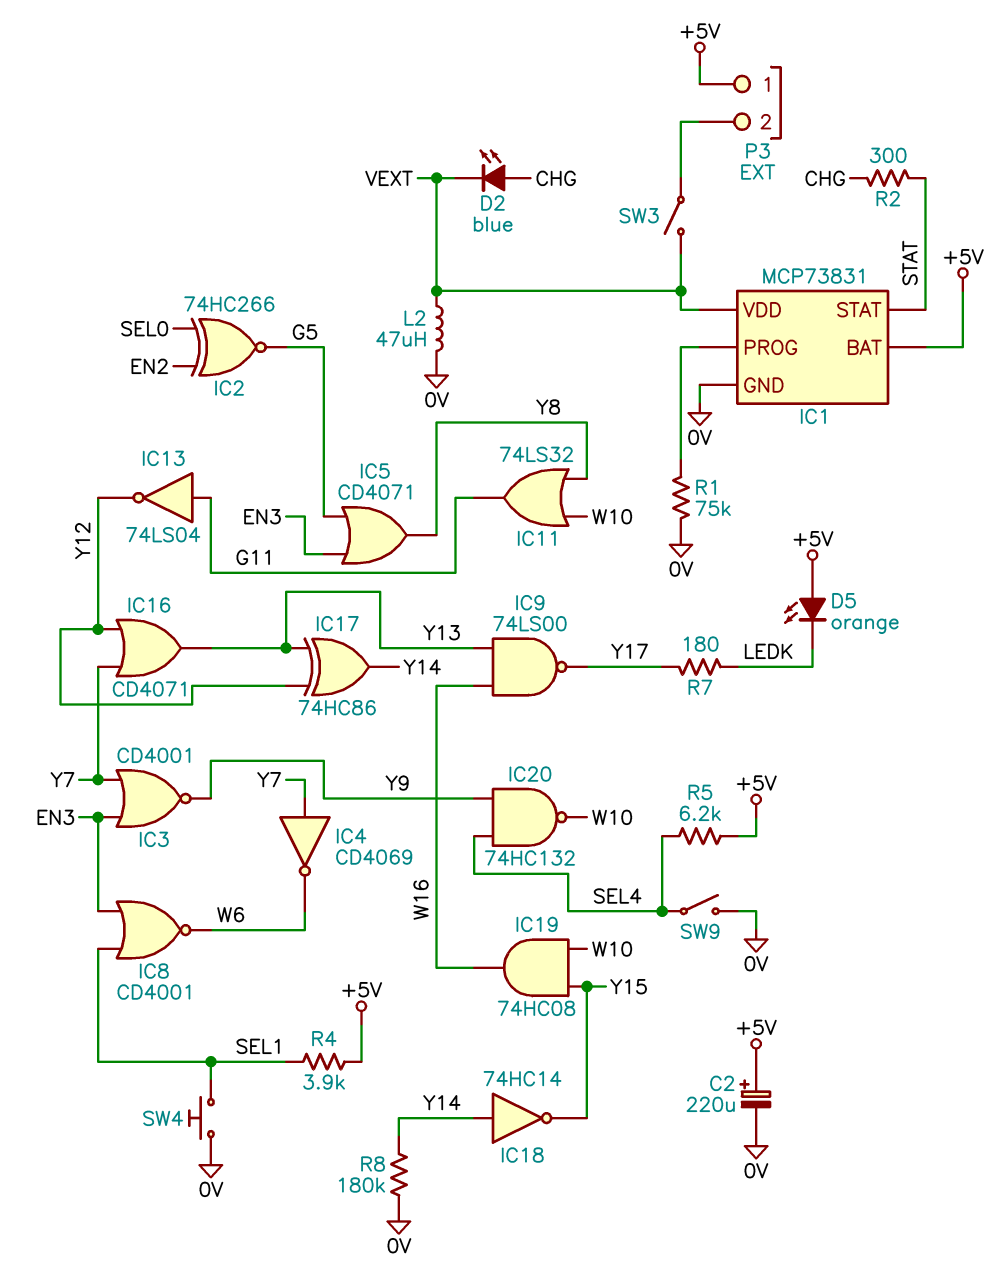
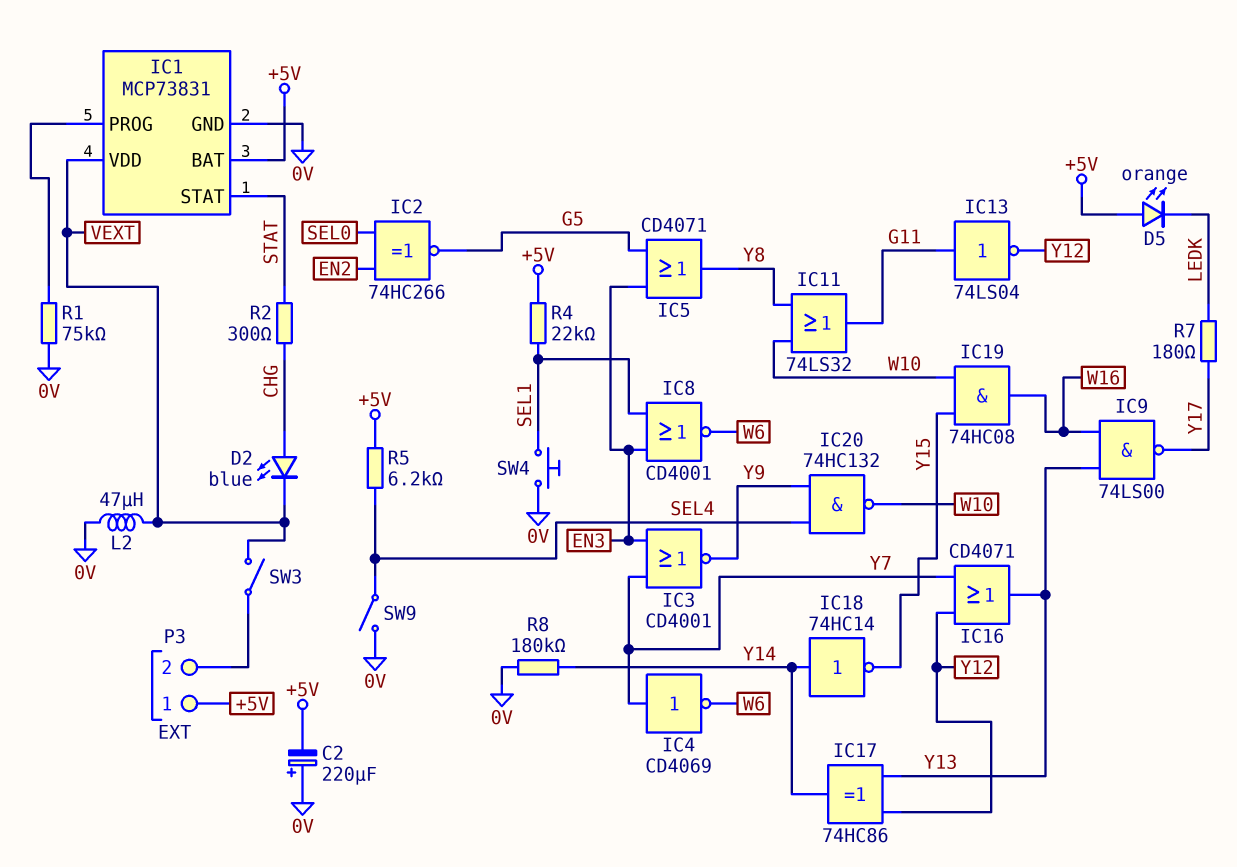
C2: 220uF (plus +5V, minus 0V) -> 220uF (plus 0V, minus +5V)
R4: 3.9k (+5V, SEL1) -> 22k (+5V, SEL1)

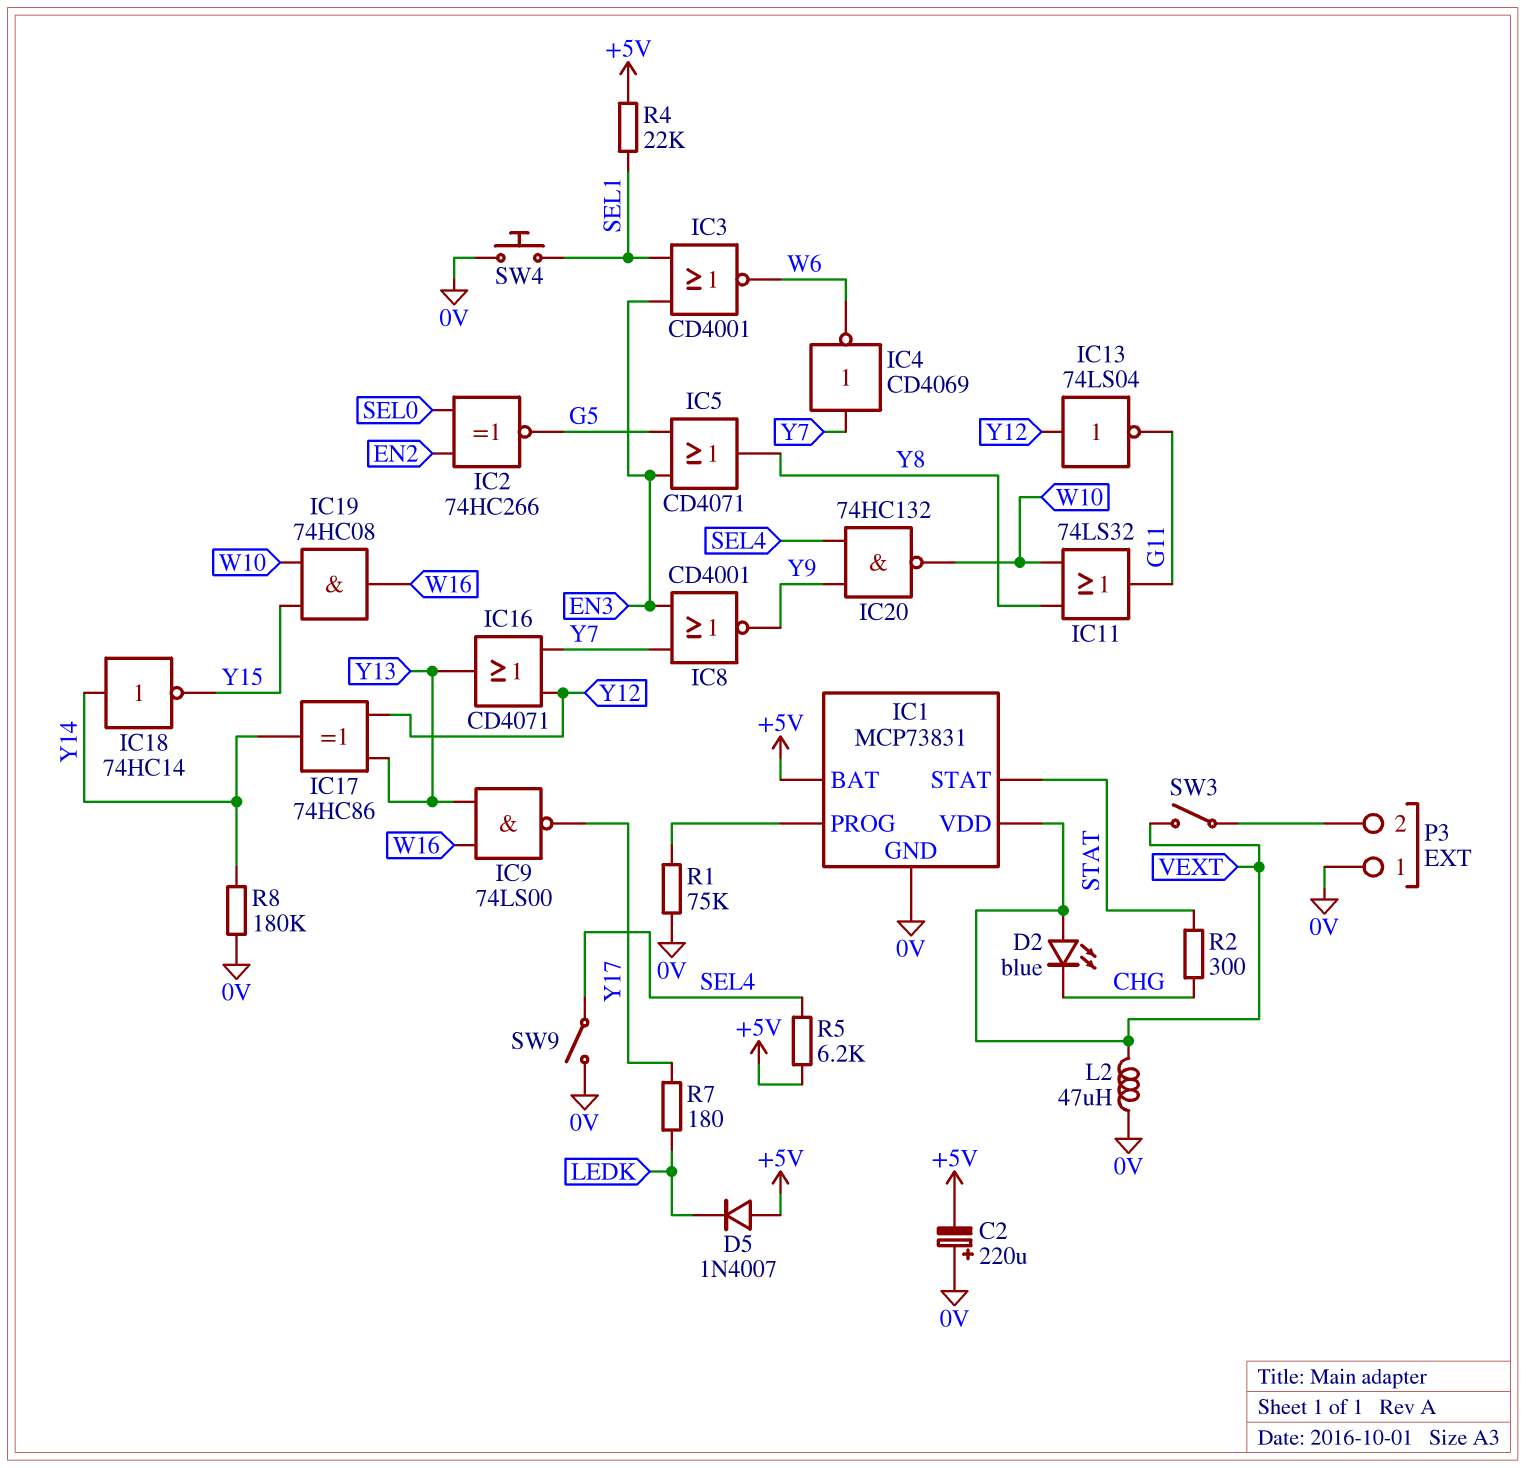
D2: LED blue (A CHG, K VEXT) -> LED blue (A VEXT, K CHG)
D5: LED orange (A +5V, K LEDK) -> diode 1N4007 (A +5V, K LEDK)
IC3: NOR CD4001 (in EN3, in Y7, out Y9) -> NOR CD4001 (in EN3, in SEL1, out W6)
IC8: NOR CD4001 (in EN3, in SEL1, out W6) -> NOR CD4001 (in EN3, in Y7, out Y9)
IC13: NOT 74LS04 (in G11, out Y12) -> NOT 74LS04 (in Y12, out G11)
P3 pin 1: +5V -> 0V

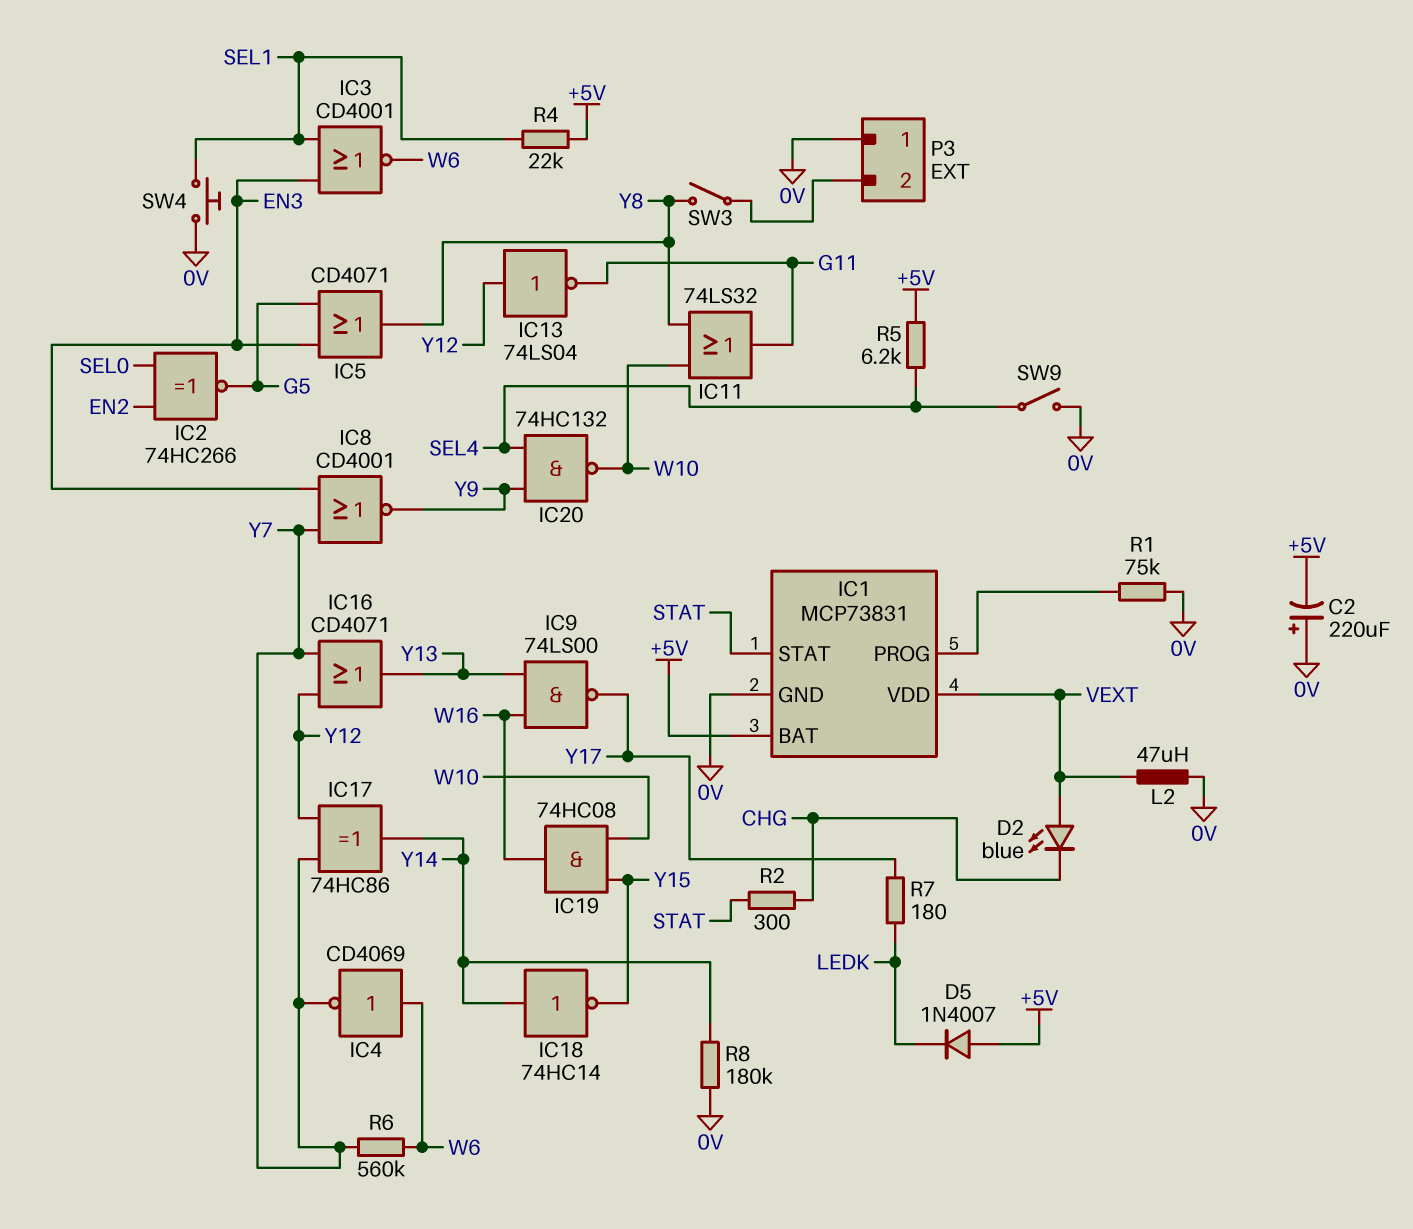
IC4: NOT CD4069 (in Y7, out W6) -> NOT CD4069 (in W6, out Y7)
IC17: XOR 74HC86 (in Y12, in Y13, out Y14) -> XOR 74HC86 (in Y7, in Y12, out Y14)
R6: none -> 560k (W6, Y7)
SW3: switch (P3/2, VEXT) -> switch (P3/2, Y8)

